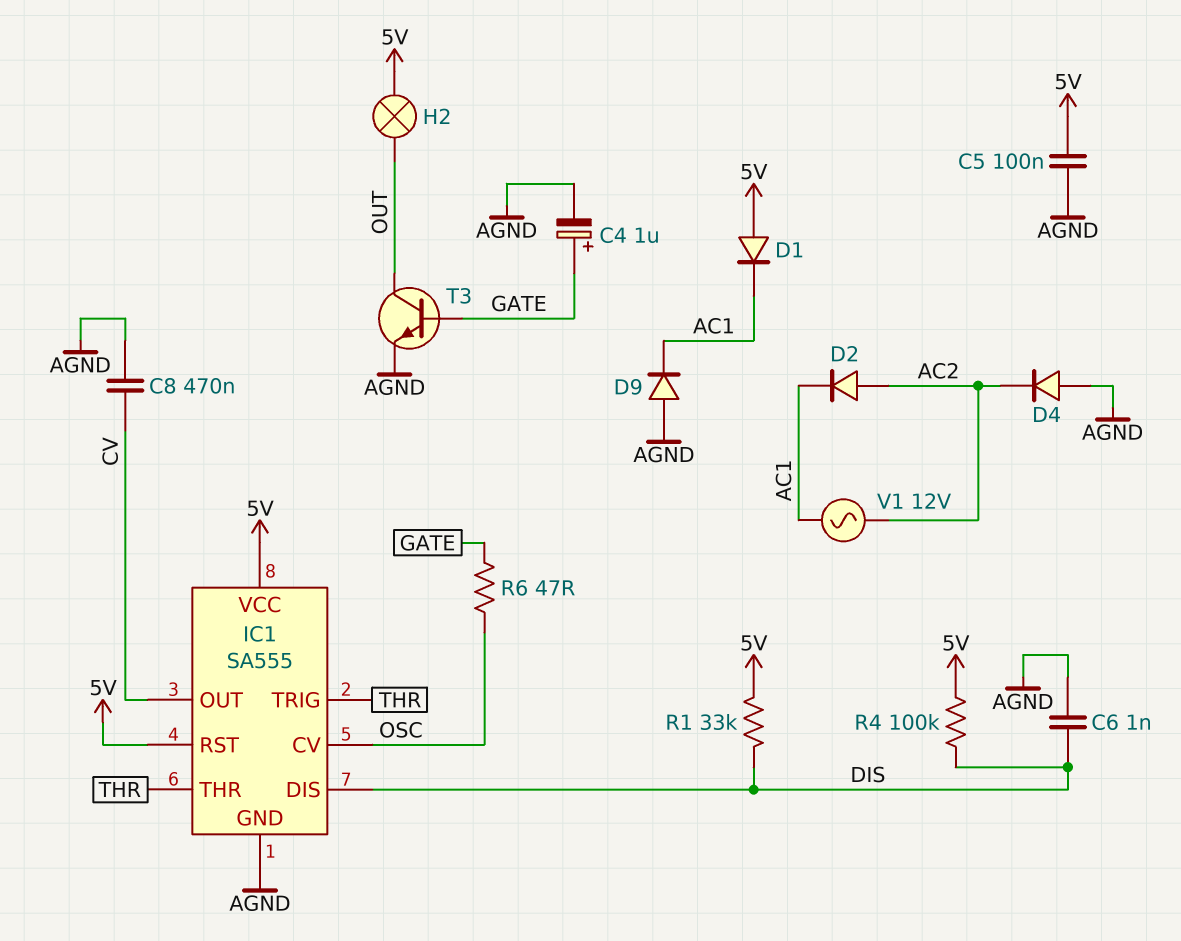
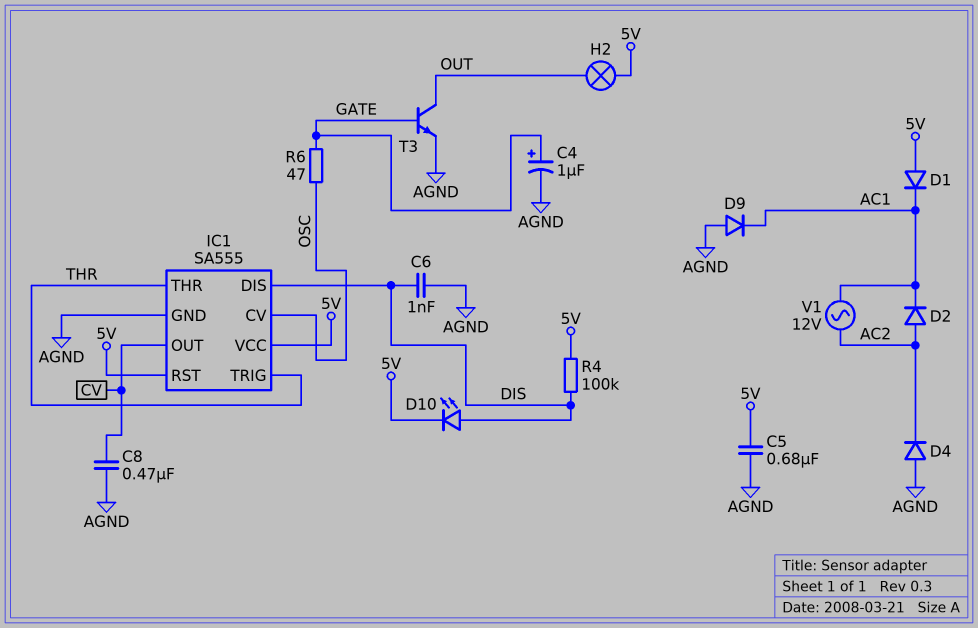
C5: 100nF (5V, AGND) -> 680nF (5V, AGND)
D10: none -> LED (A DIS, K 5V)
R1: 33k (5V, DIS) -> none

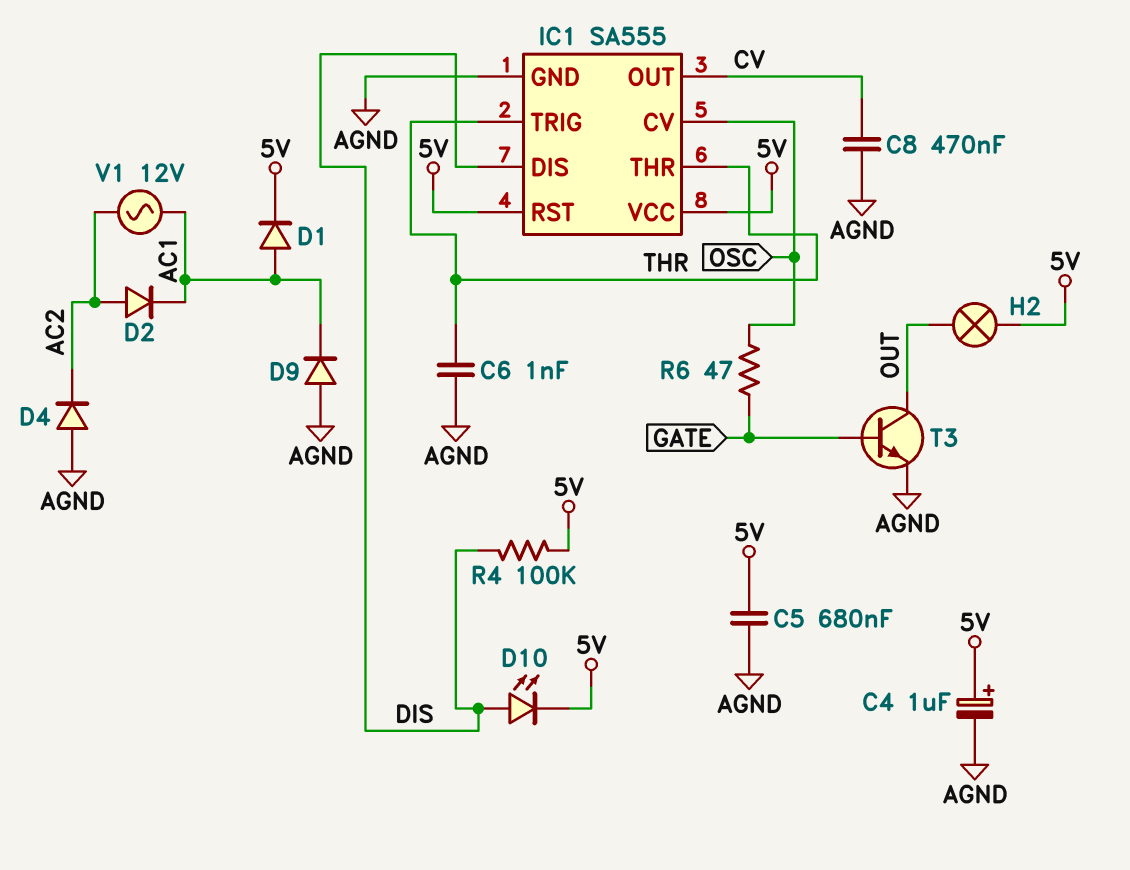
C4: 1uF (plus GATE, minus AGND) -> 1uF (plus 5V, minus AGND)
C6: 1nF (AGND, DIS) -> 1nF (AGND, THR)
D1: diode (A 5V, K AC1) -> diode (A AC1, K 5V)

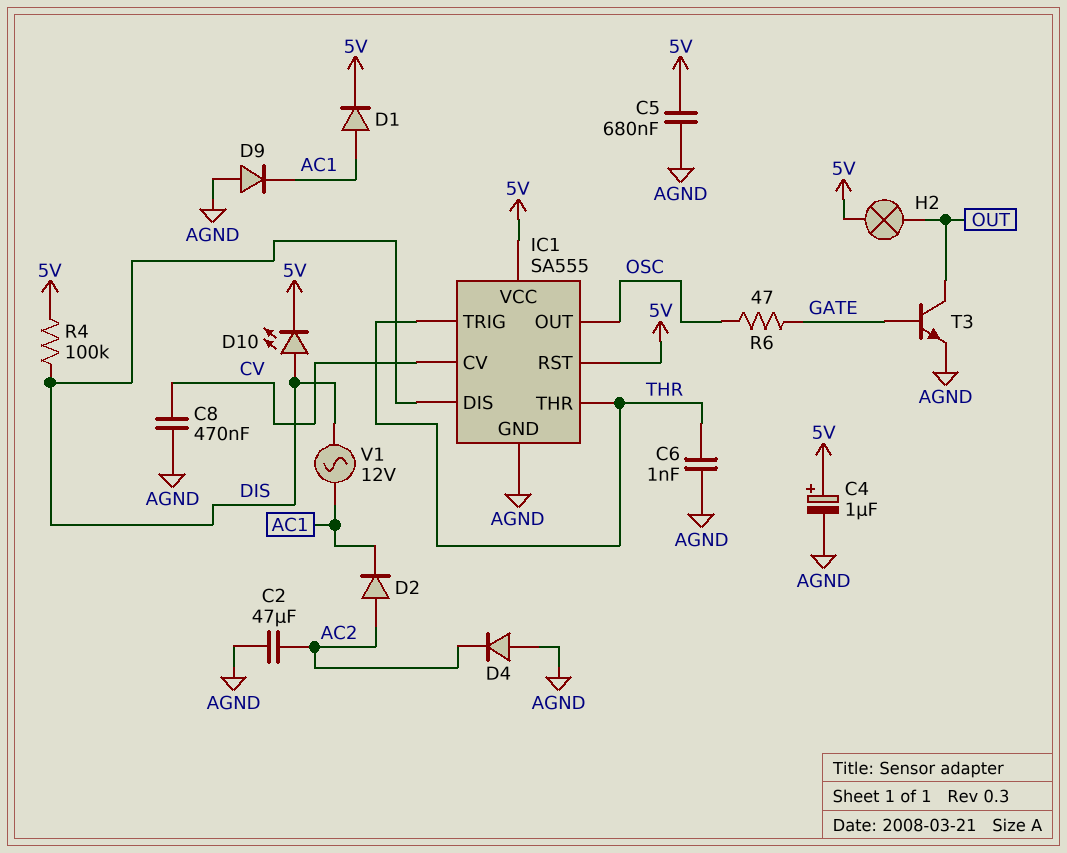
C2: none -> 47uF (AC2, AGND)
IC1 pin CV: OSC -> CV
IC1 pin OUT: CV -> OSC
V1: AC 12V (AC1, AC2) -> AC 12V (AC1, DIS)

